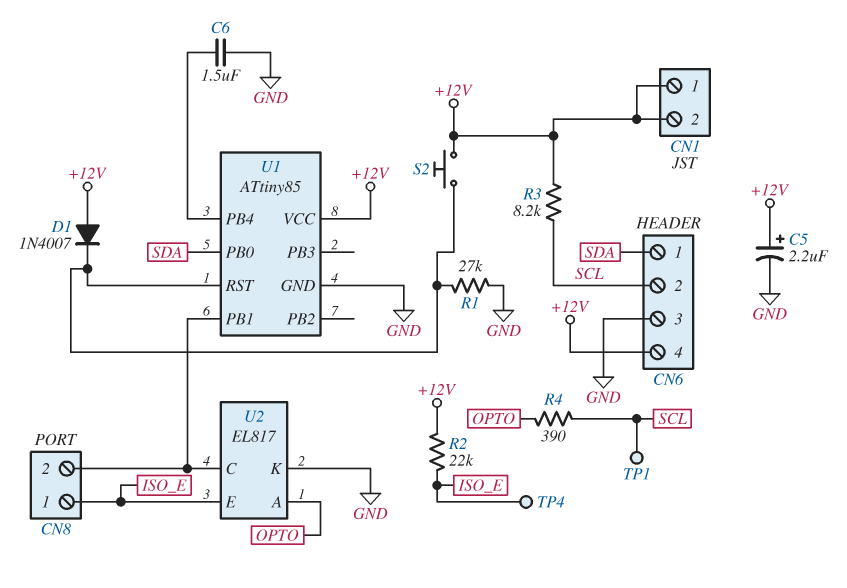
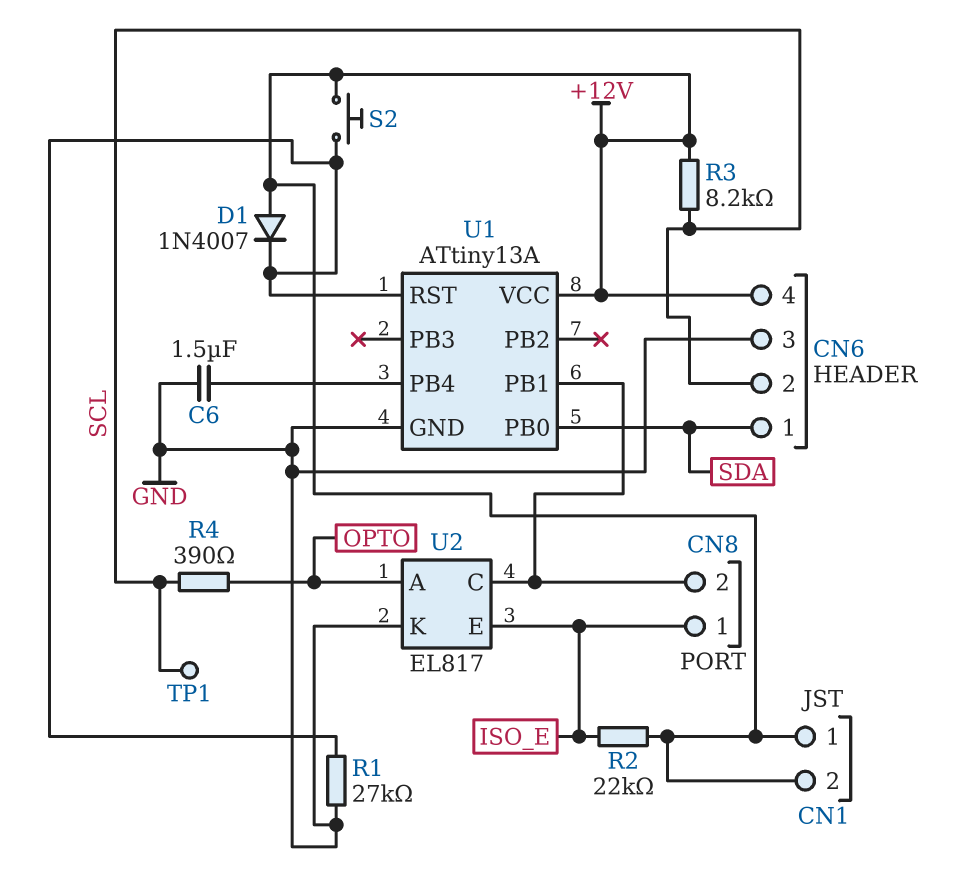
C5: 2.2uF (plus +12V, minus GND) -> none
TP4: test point (ISO_E) -> none
U1: ATtiny85 -> ATtiny13A

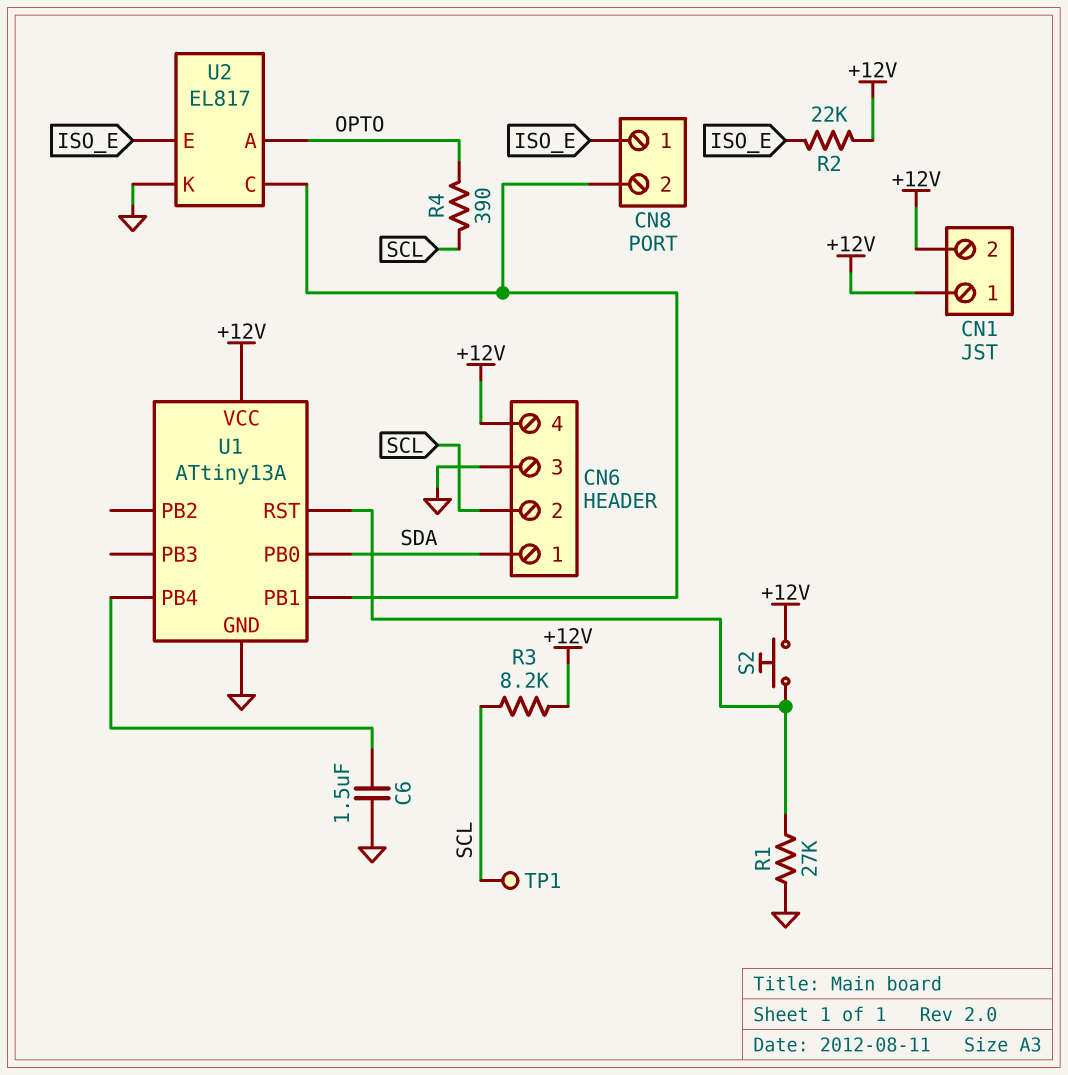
D1: diode 1N4007 (A +12V, K U1/RST) -> none

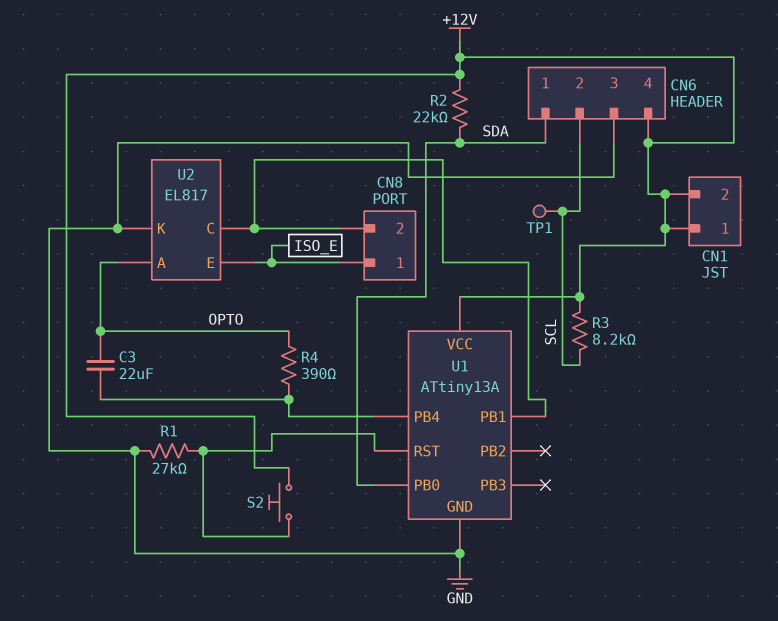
C3: none -> 22uF (OPTO, U1/PB4)
C6: 1.5uF (GND, U1/PB4) -> none
R2: 22k (+12V, ISO_E) -> 22k (+12V, SDA)
R4: 390 (OPTO, SCL) -> 390 (OPTO, U1/PB4)

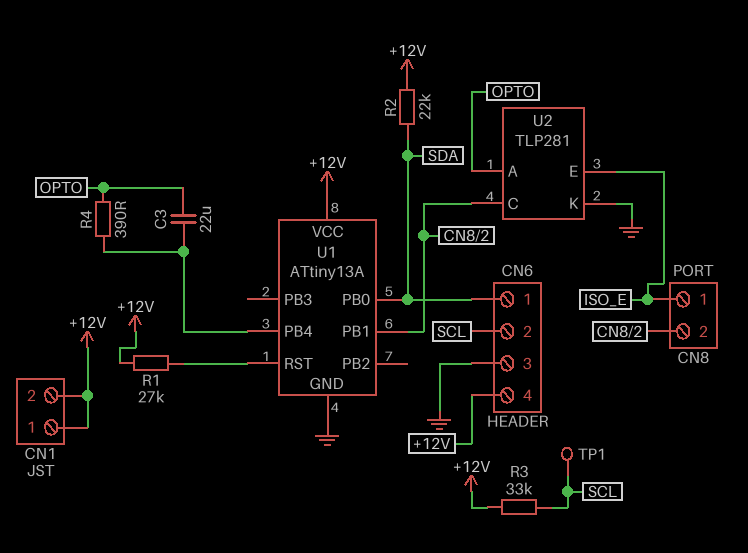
R1: 27k (GND, U1/RST) -> 27k (+12V, U1/RST)
R3: 8.2k (+12V, SCL) -> 33k (+12V, SCL)
S2: button (+12V, U1/RST) -> none
U2: EL817 -> TLP281

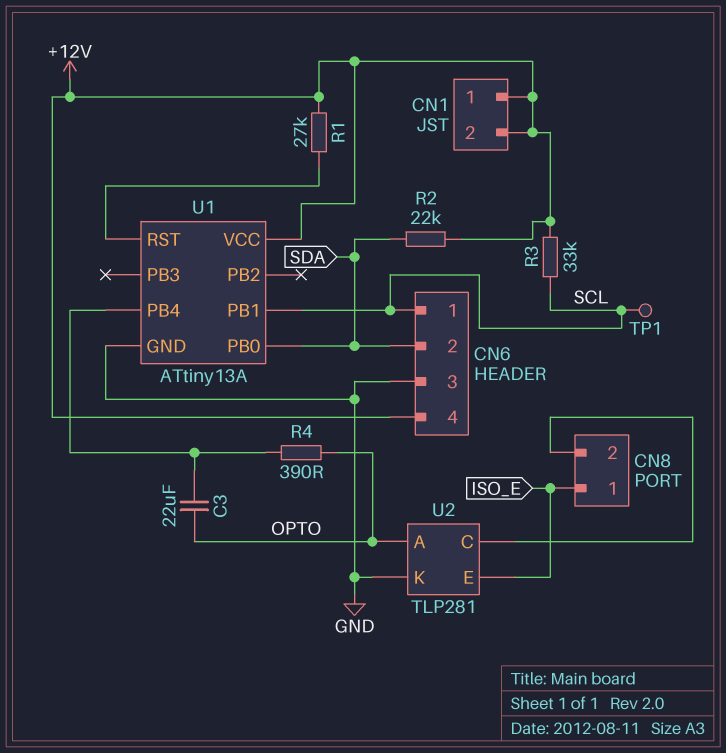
CN6 pin 1: SDA -> SCL
CN6 pin 2: SCL -> SDA
U1 pin PB1: CN8/2 -> SCL

